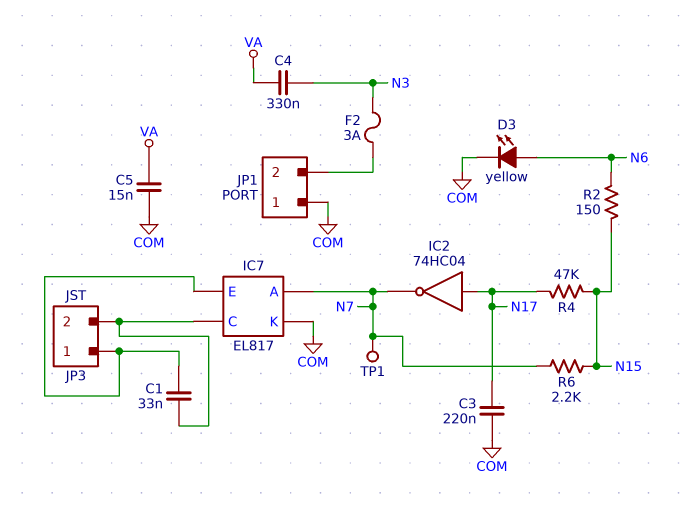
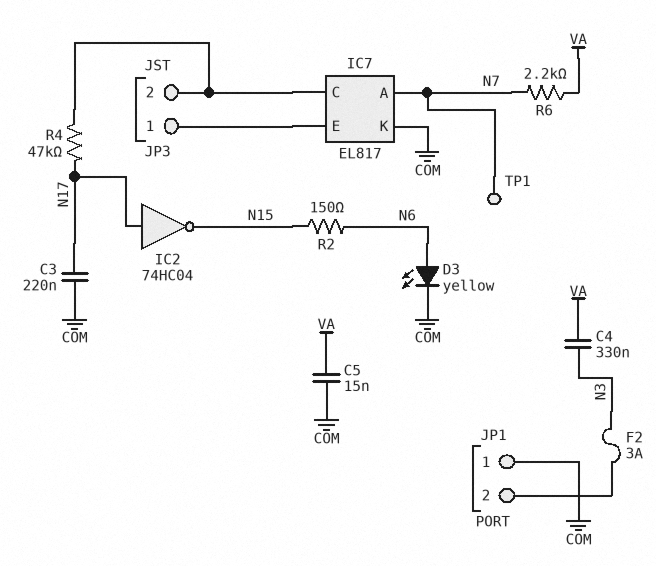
C1: 33nF (IC7/C, IC7/E) -> none
IC2: NOT 74HC04 (in N17, out N7) -> NOT 74HC04 (in N17, out N15)
R4: 47k (N15, N17) -> 47k (IC7/C, N17)
R6: 2.2k (N7, N15) -> 2.2k (N7, VA)

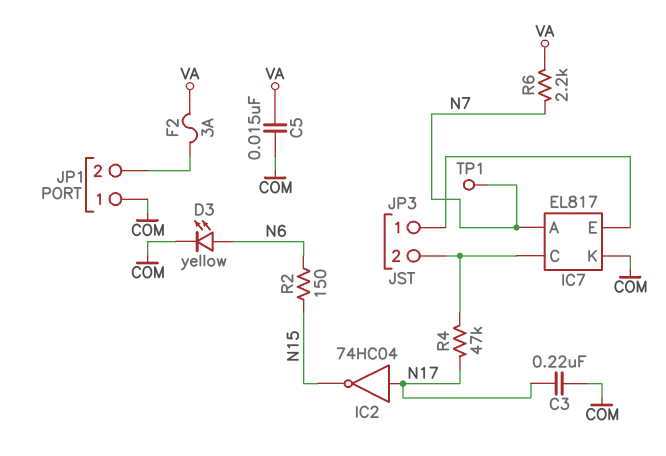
C4: 330nF (N3, VA) -> none
F2: 3A (JP1/2, N3) -> 3A (JP1/2, VA)

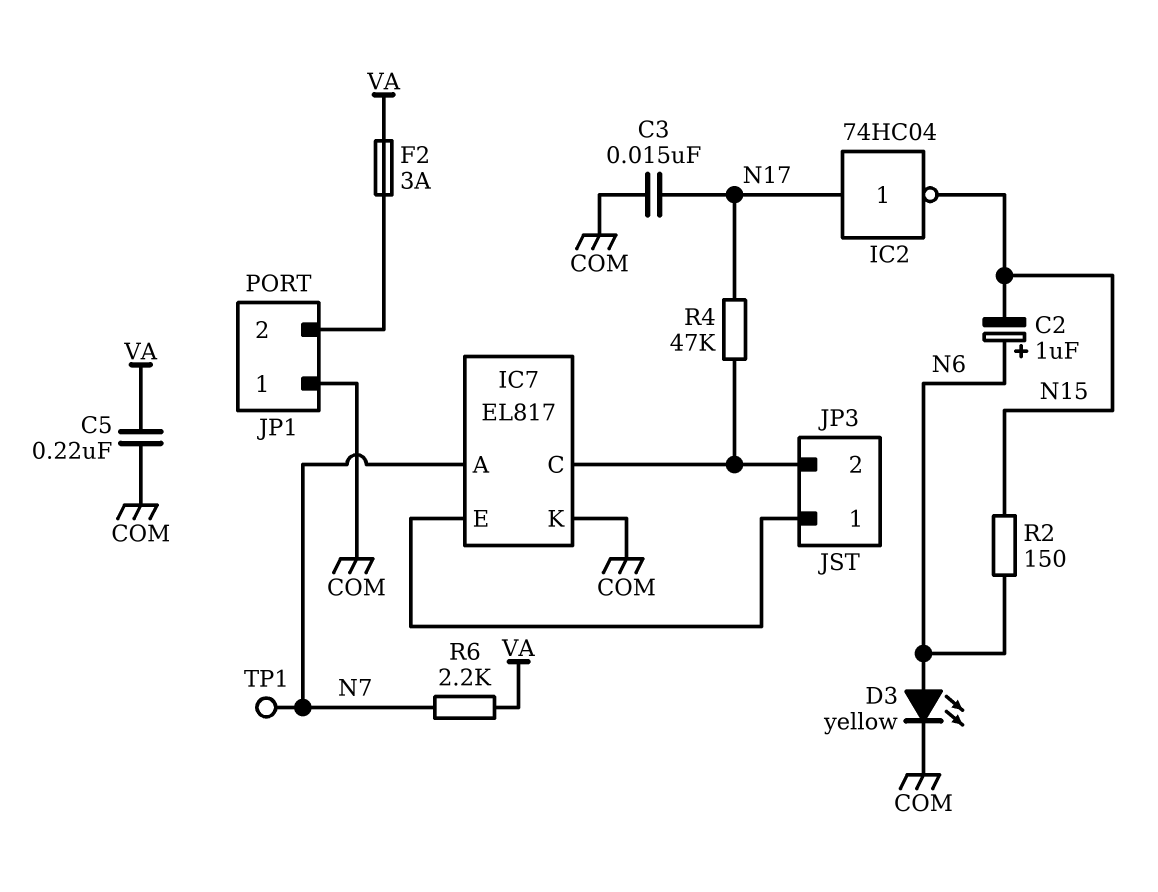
C2: none -> 1uF (plus N6, minus N15)
C3: 220nF (COM, N17) -> 15nF (COM, N17)
C5: 15nF (COM, VA) -> 220nF (COM, VA)

